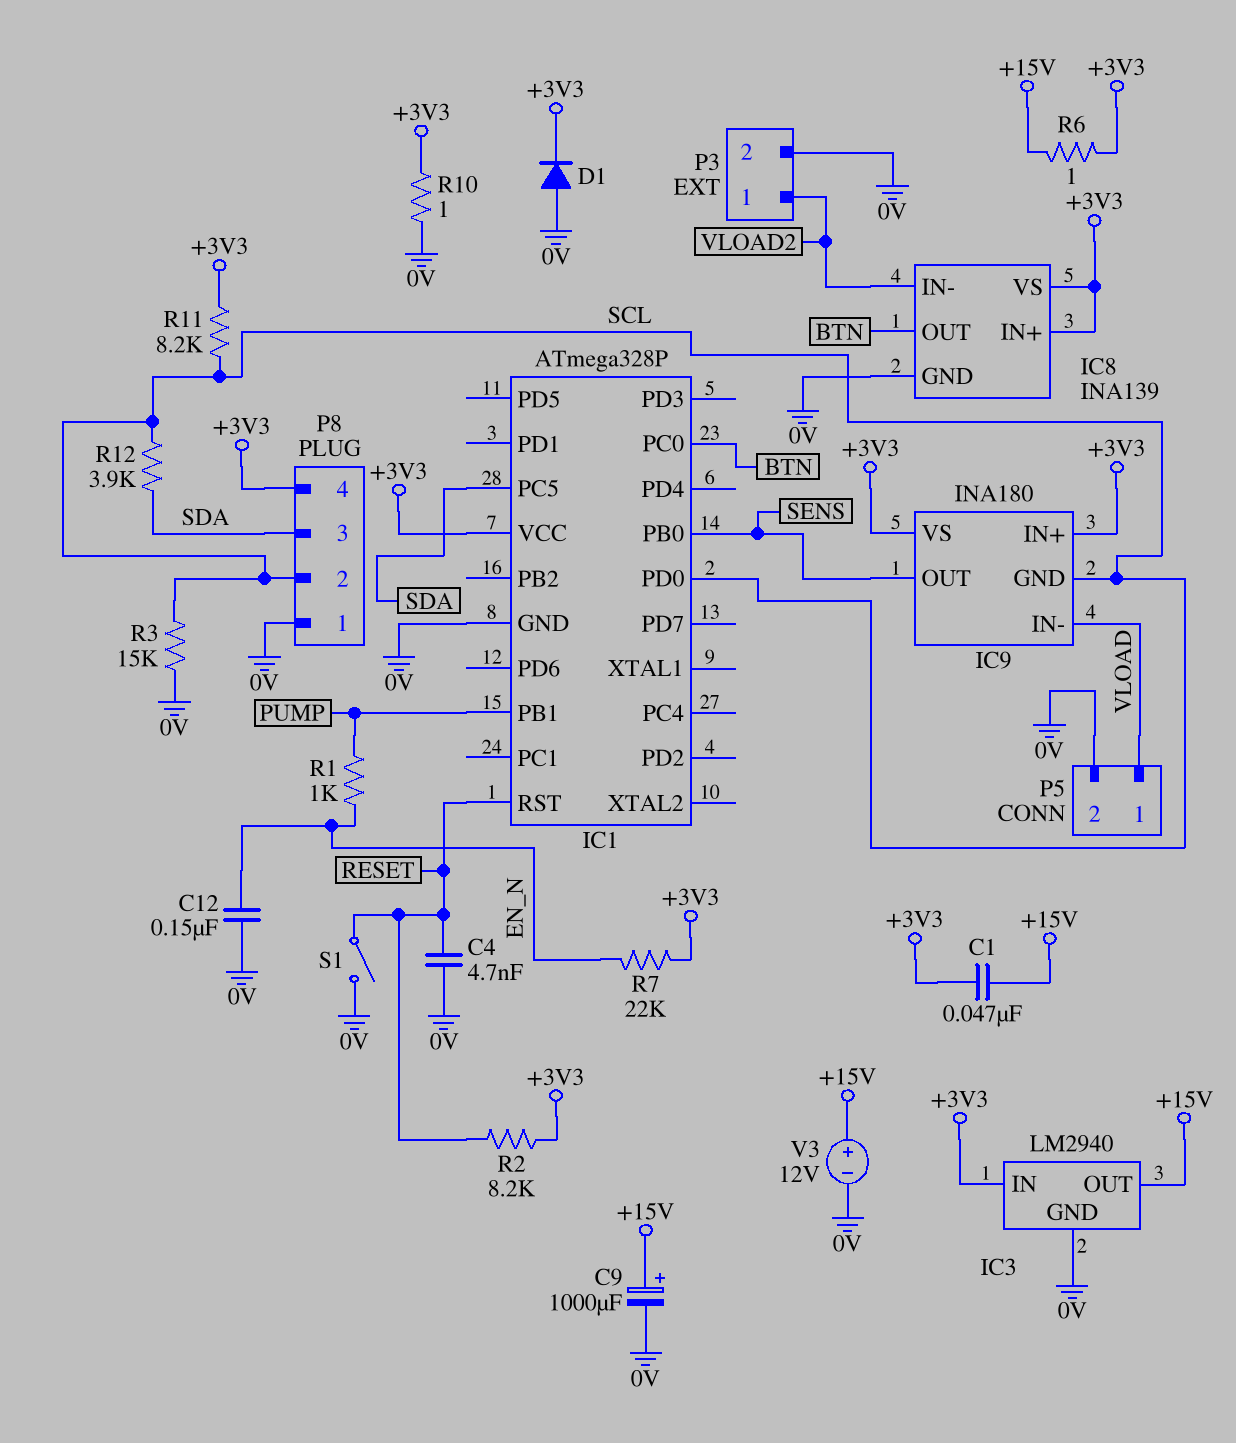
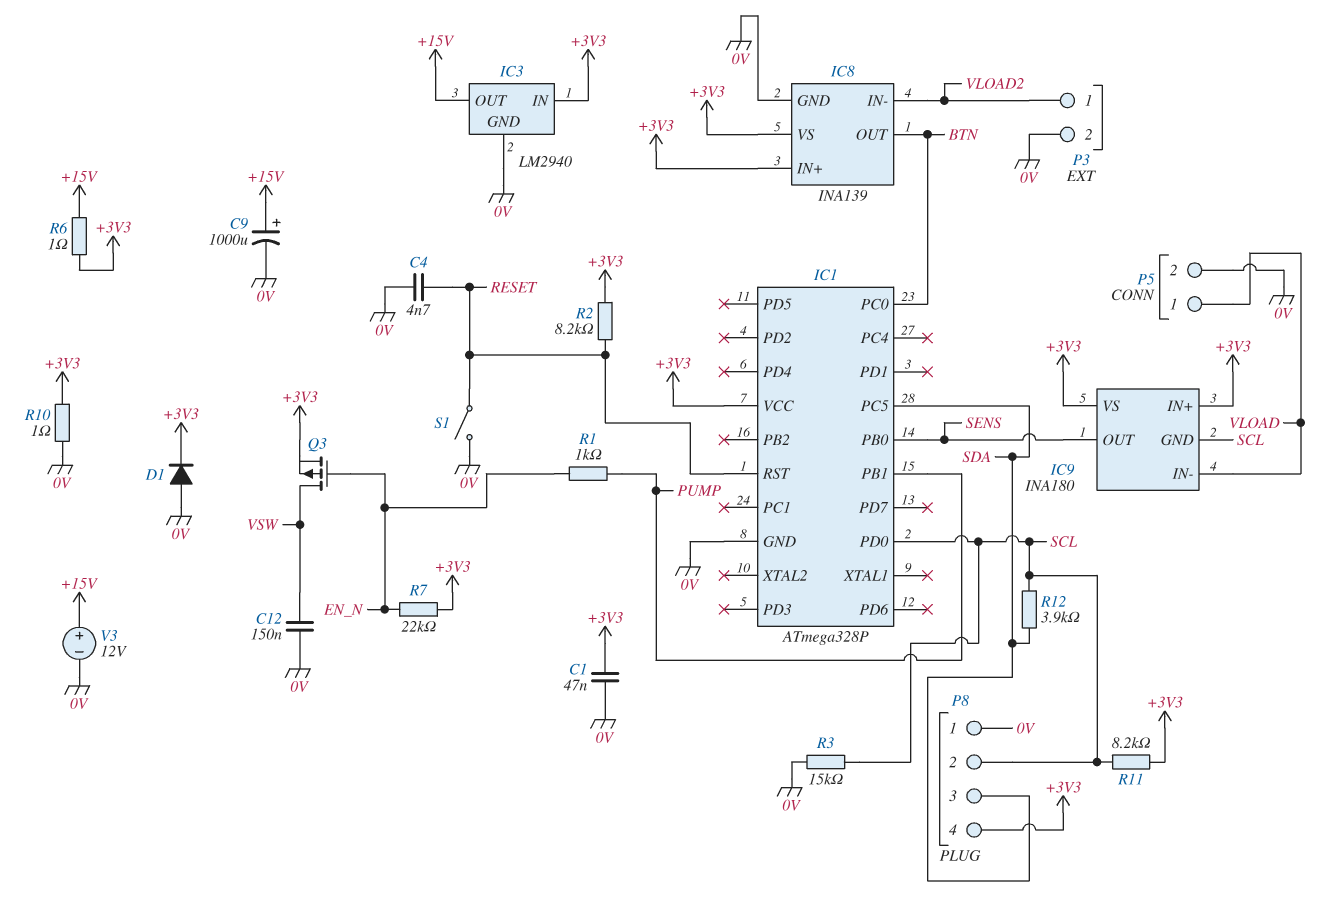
C1: 47nF (+3V3, +15V) -> 47nF (+3V3, 0V)
C12: 150nF (0V, EN_N) -> 150nF (0V, VSW)
Q3: none -> PMOS (G EN_N, D VSW, S +3V3)

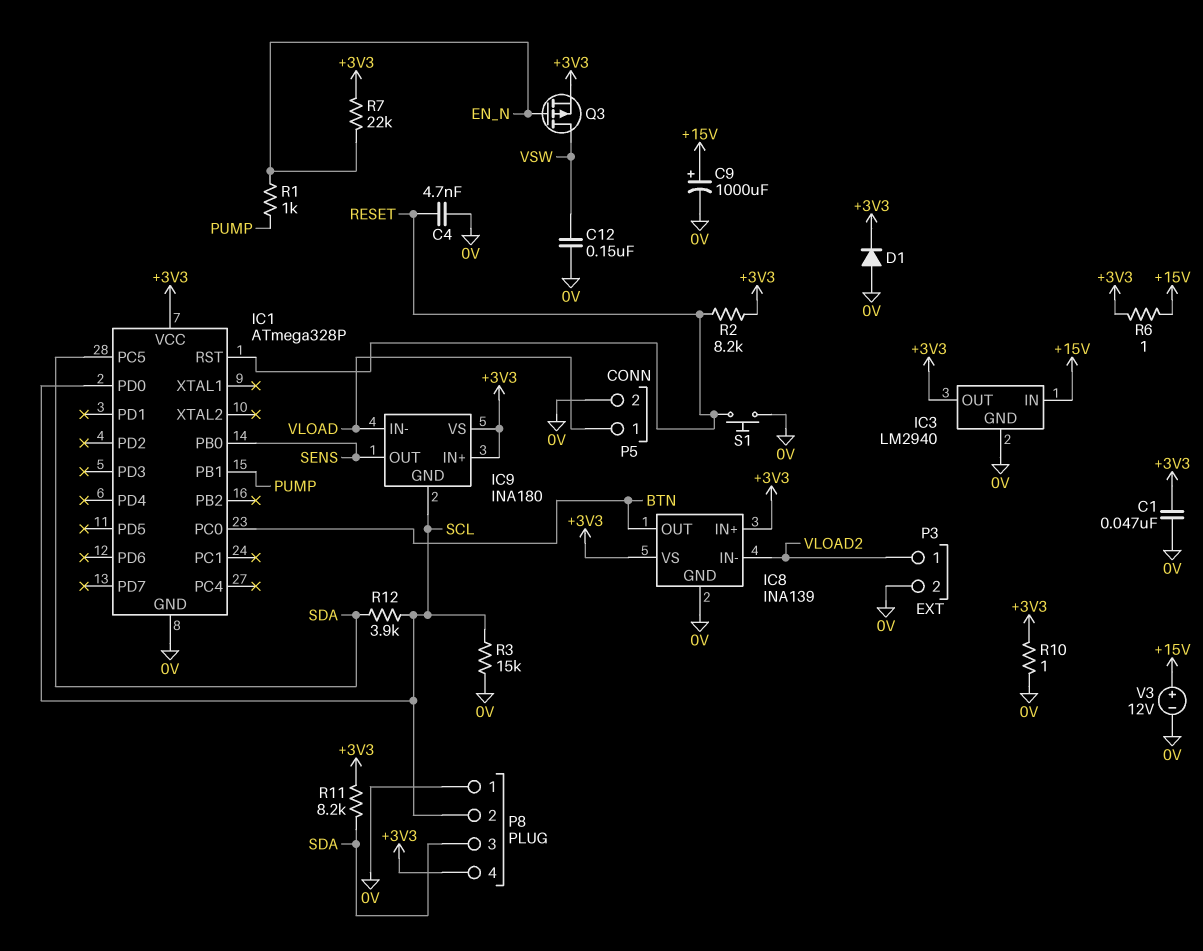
IC3 pin IN: +3V3 -> +15V
IC3 pin OUT: +15V -> +3V3
R11: 8.2k (+3V3, SCL) -> 8.2k (+3V3, SDA)
S1: switch (0V, RESET) -> button (0V, RESET)

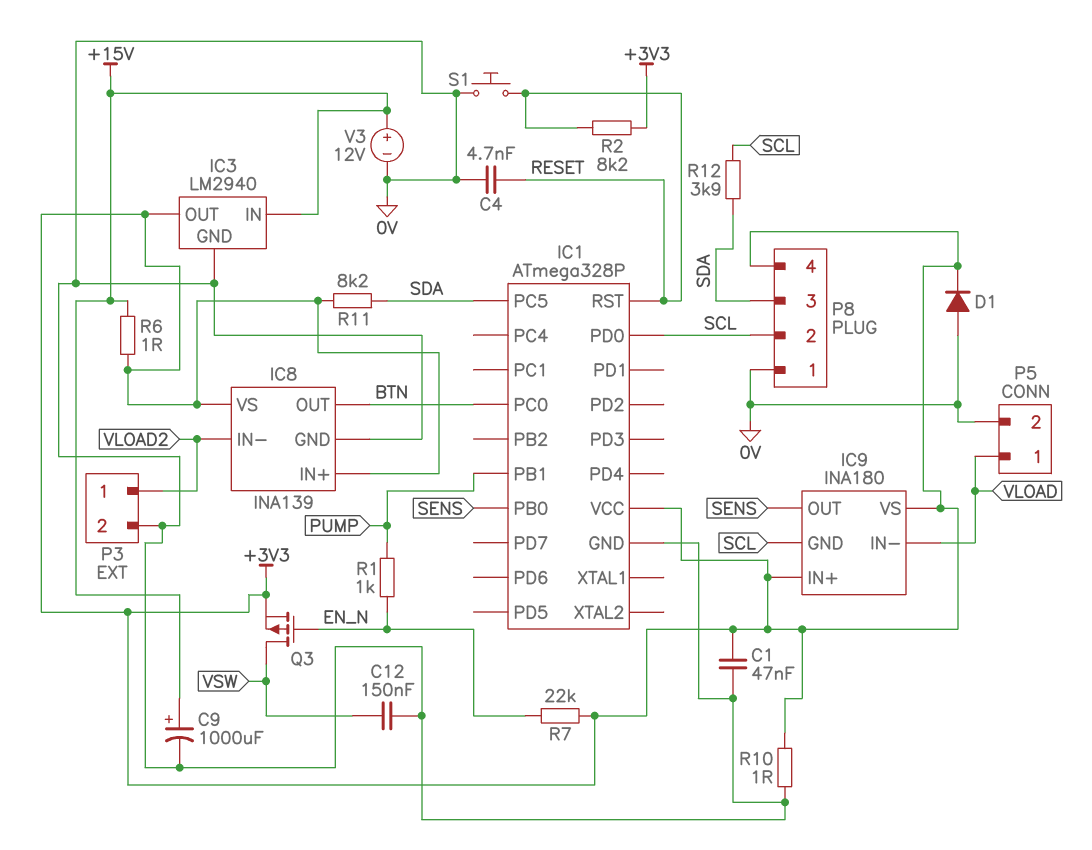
R3: 15k (0V, SCL) -> none

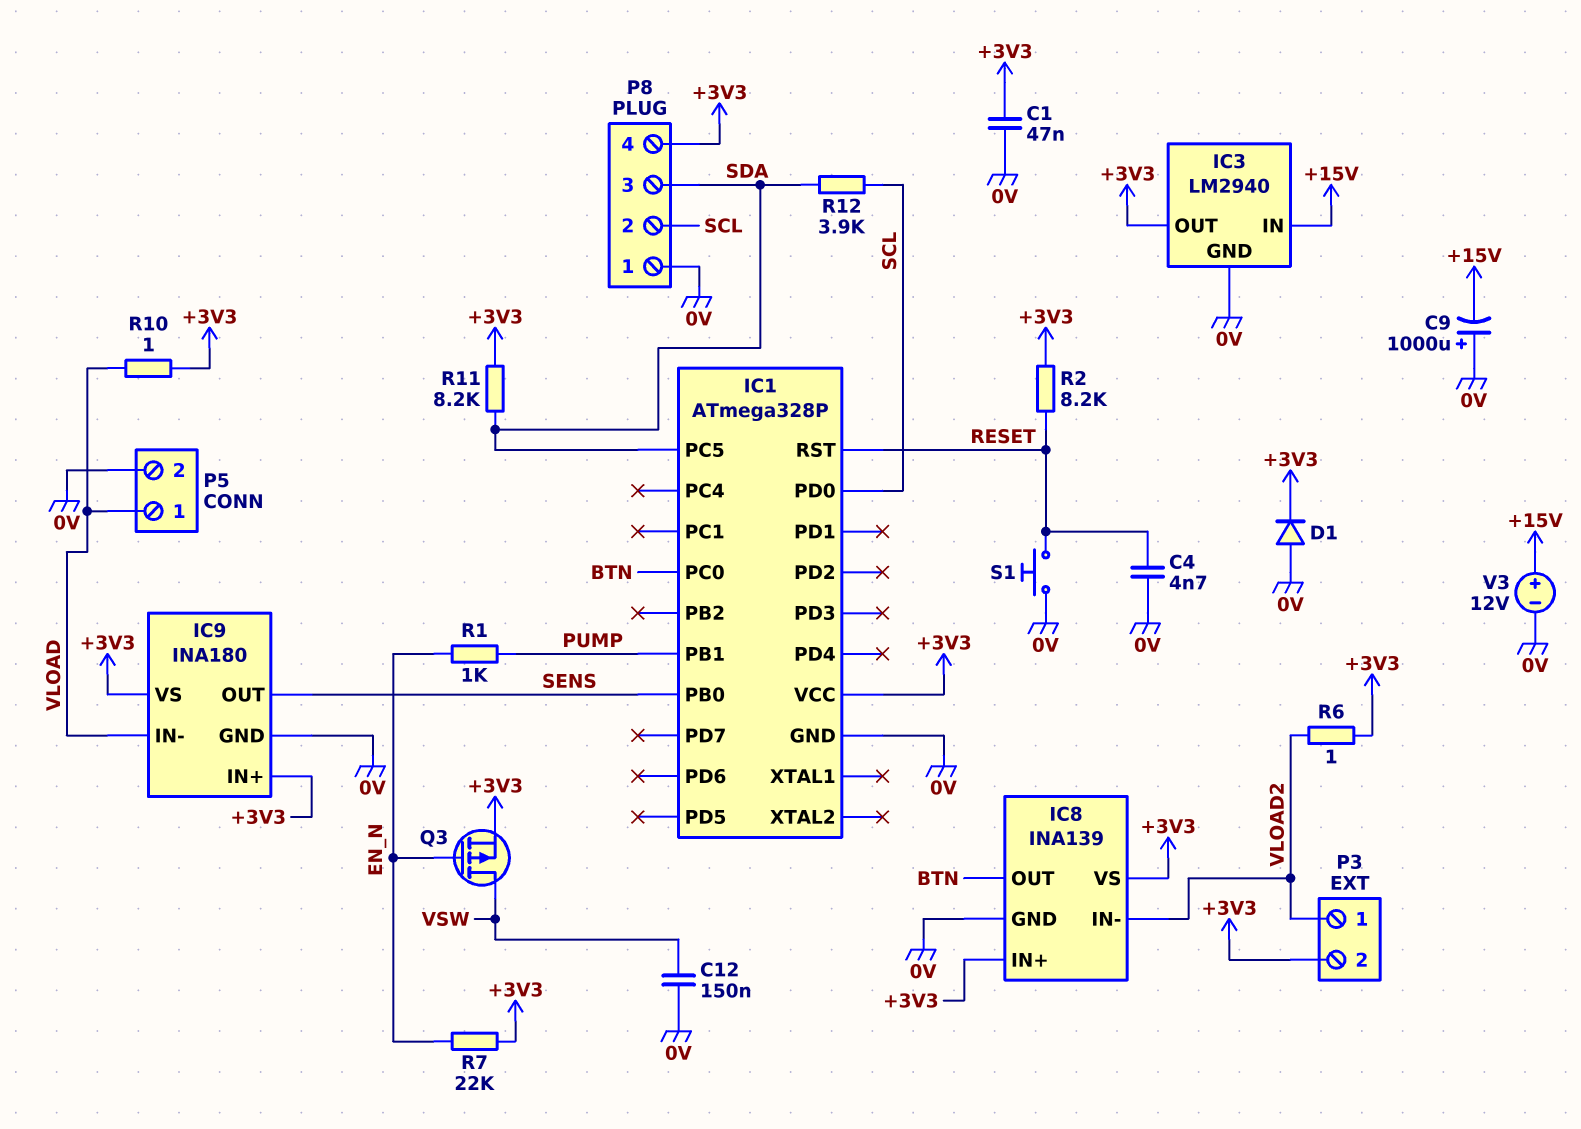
C9: 1000uF (plus +15V, minus 0V) -> 1000uF (plus 0V, minus +15V)
IC9 pin GND: SCL -> 0V
P3 pin 2: 0V -> +3V3
R6: 1 (+3V3, +15V) -> 1 (+3V3, VLOAD2)
R10: 1 (+3V3, 0V) -> 1 (+3V3, VLOAD)

